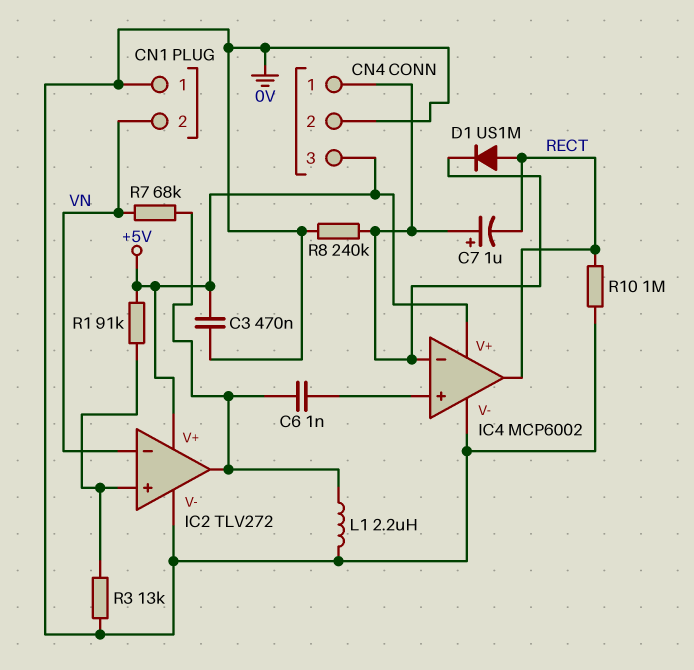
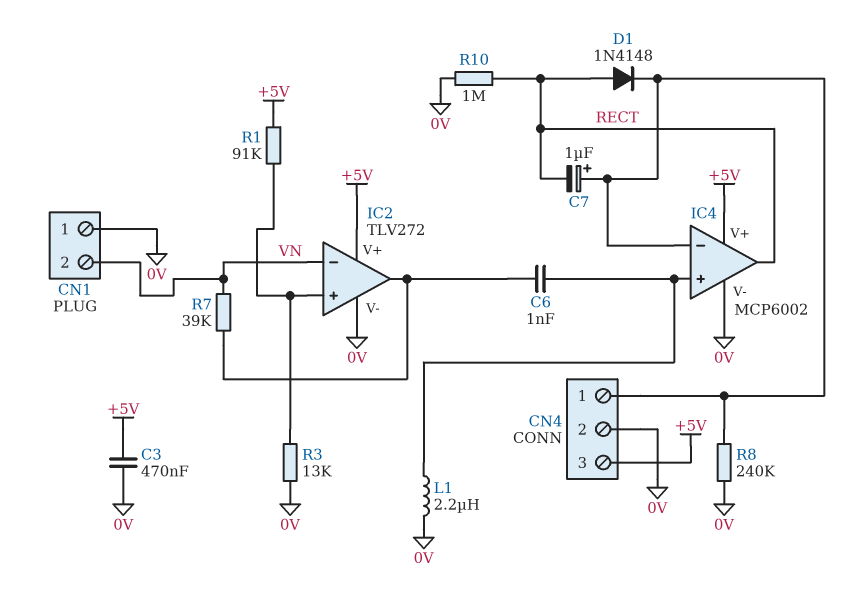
D1: diode US1M (A RECT, K CN4/1) -> diode 1N4148 (A RECT, K CN4/1)
L1: 2.2uH (0V, IC2/out) -> 2.2uH (0V, IC4/in+)
R7: 68k (IC2/out, VN) -> 39k (IC2/out, VN)

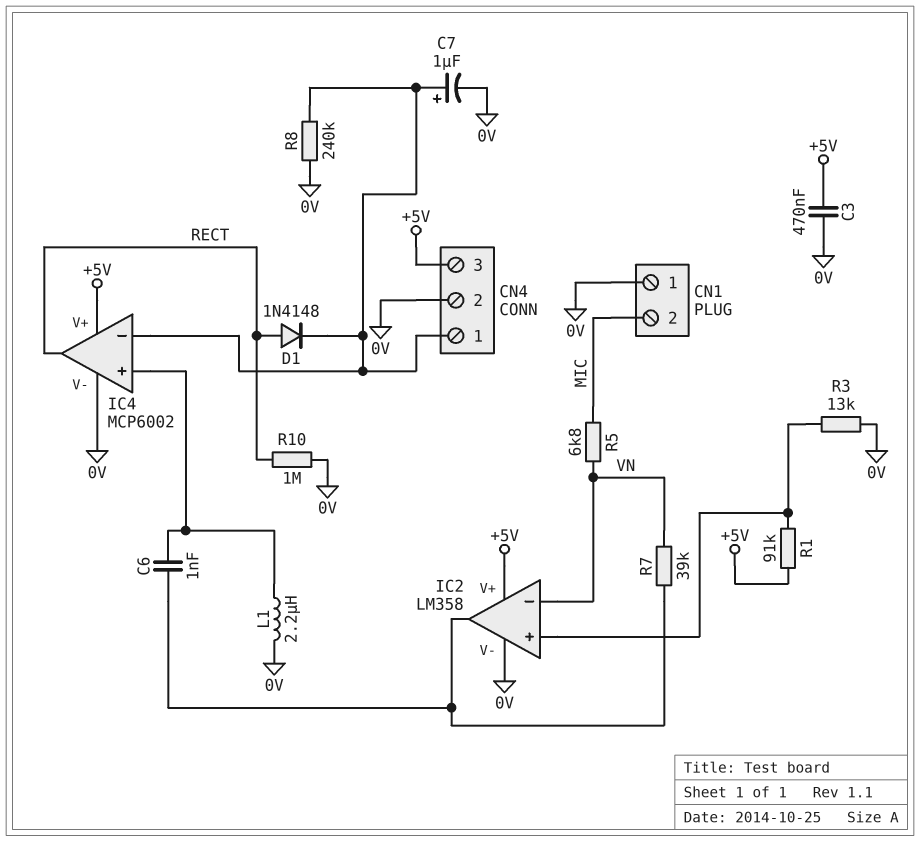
C7: 1uF (plus CN4/1, minus RECT) -> 1uF (plus CN4/1, minus 0V)
CN1 pin 2: VN -> MIC
IC2: TLV272 -> LM358
R5: none -> 6.8k (MIC, VN)

